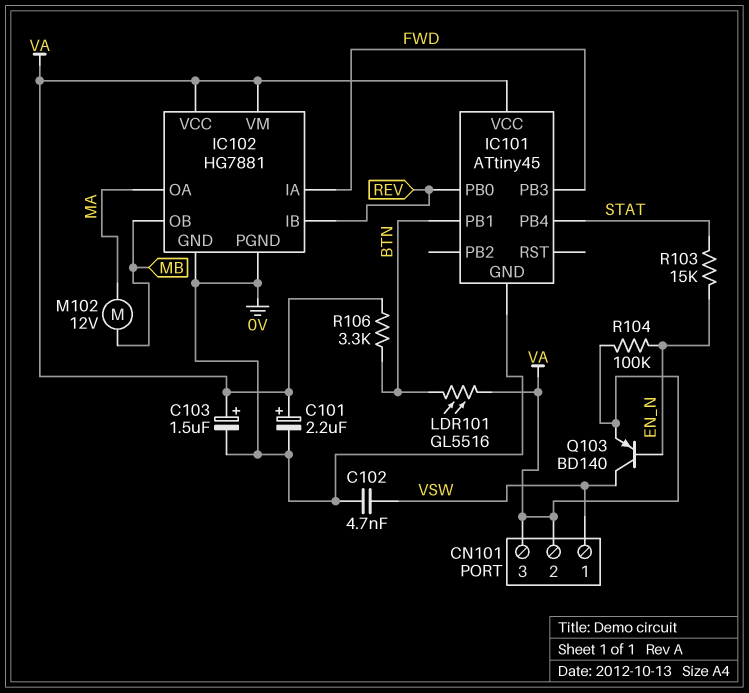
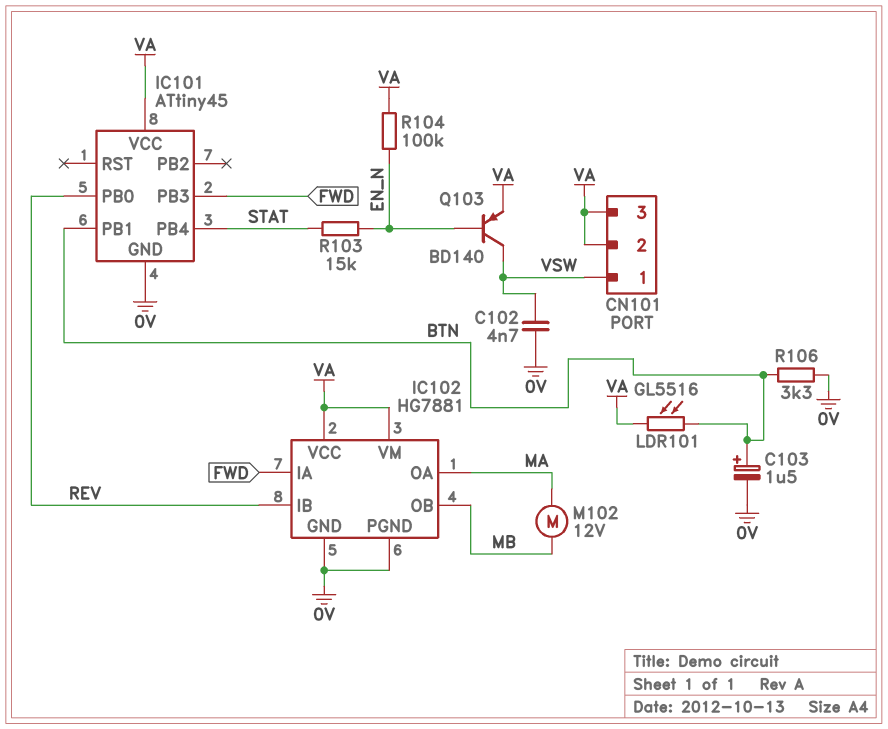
C101: 2.2uF (plus VA, minus 0V) -> none
C103: 1.5uF (plus VA, minus 0V) -> 1.5uF (plus BTN, minus 0V)
R106: 3.3k (BTN, VA) -> 3.3k (0V, BTN)

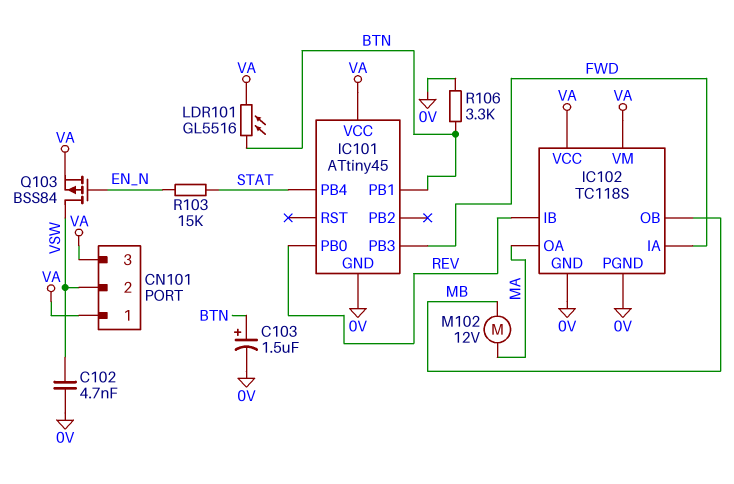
CN101 pin 1: VSW -> VA
CN101 pin 2: VA -> VSW
IC102: HG7881 -> TC118S
Q103: PNP BD140 (B EN_N, C VSW, E VA) -> PMOS BSS84 (G EN_N, D VSW, S VA)
R104: 100k (EN_N, VA) -> none

